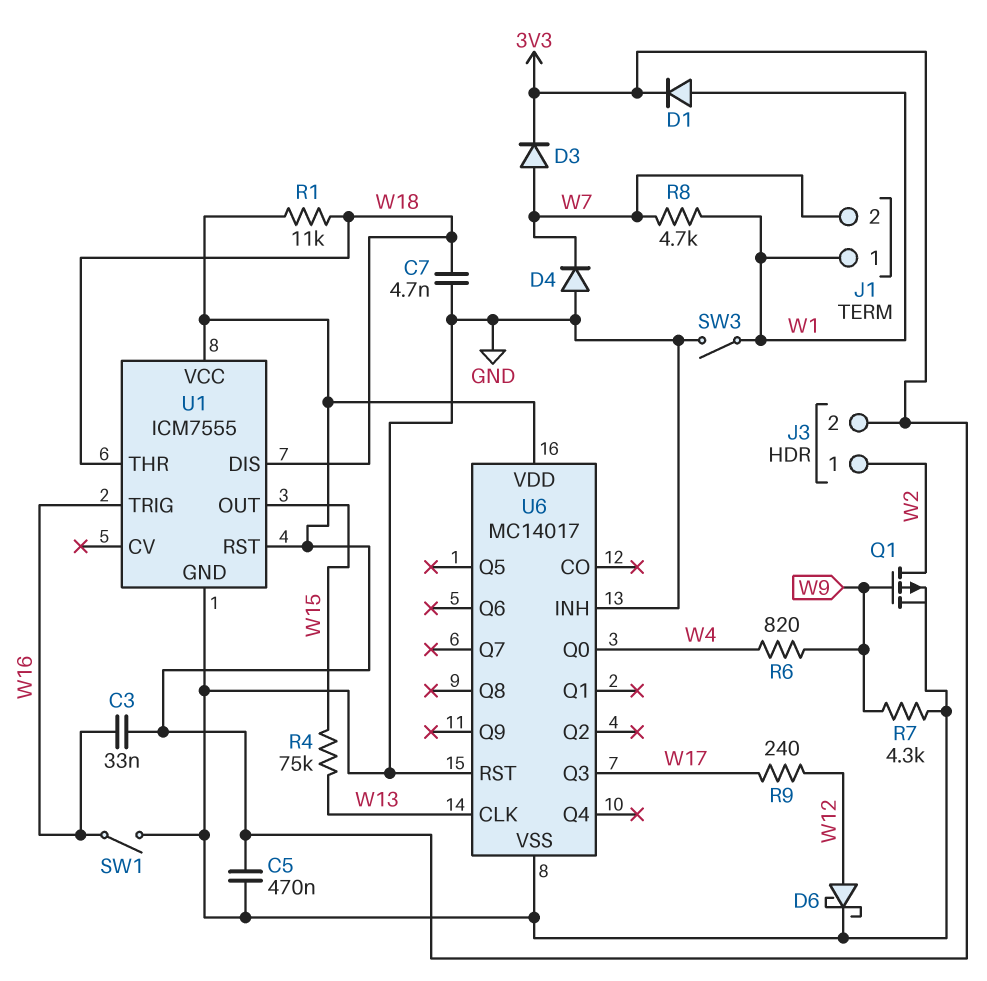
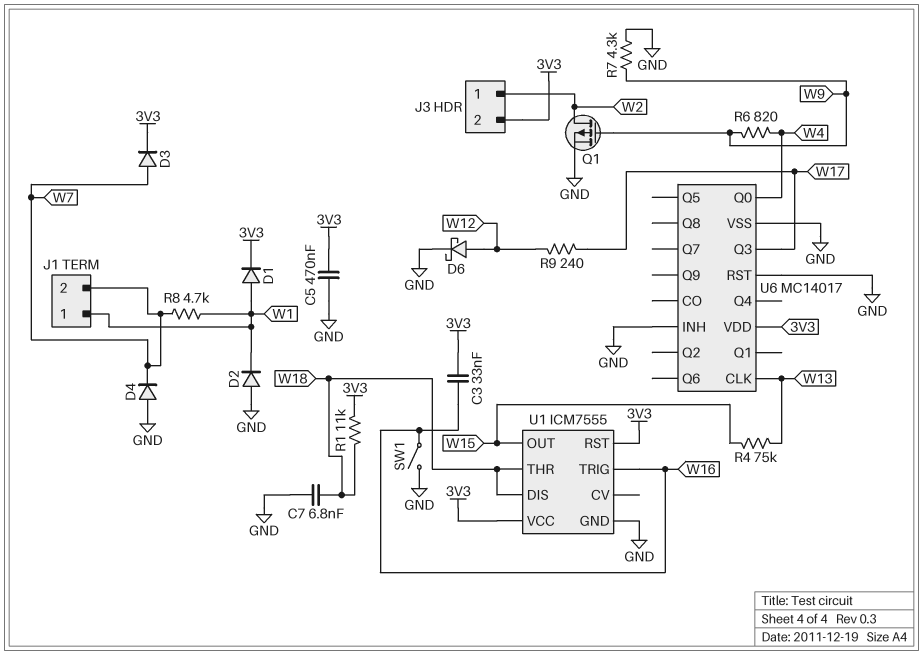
C7: 4.7nF (GND, W18) -> 6.8nF (GND, W18)
D2: none -> diode (A GND, K W1)
SW3: switch (GND, W1) -> none

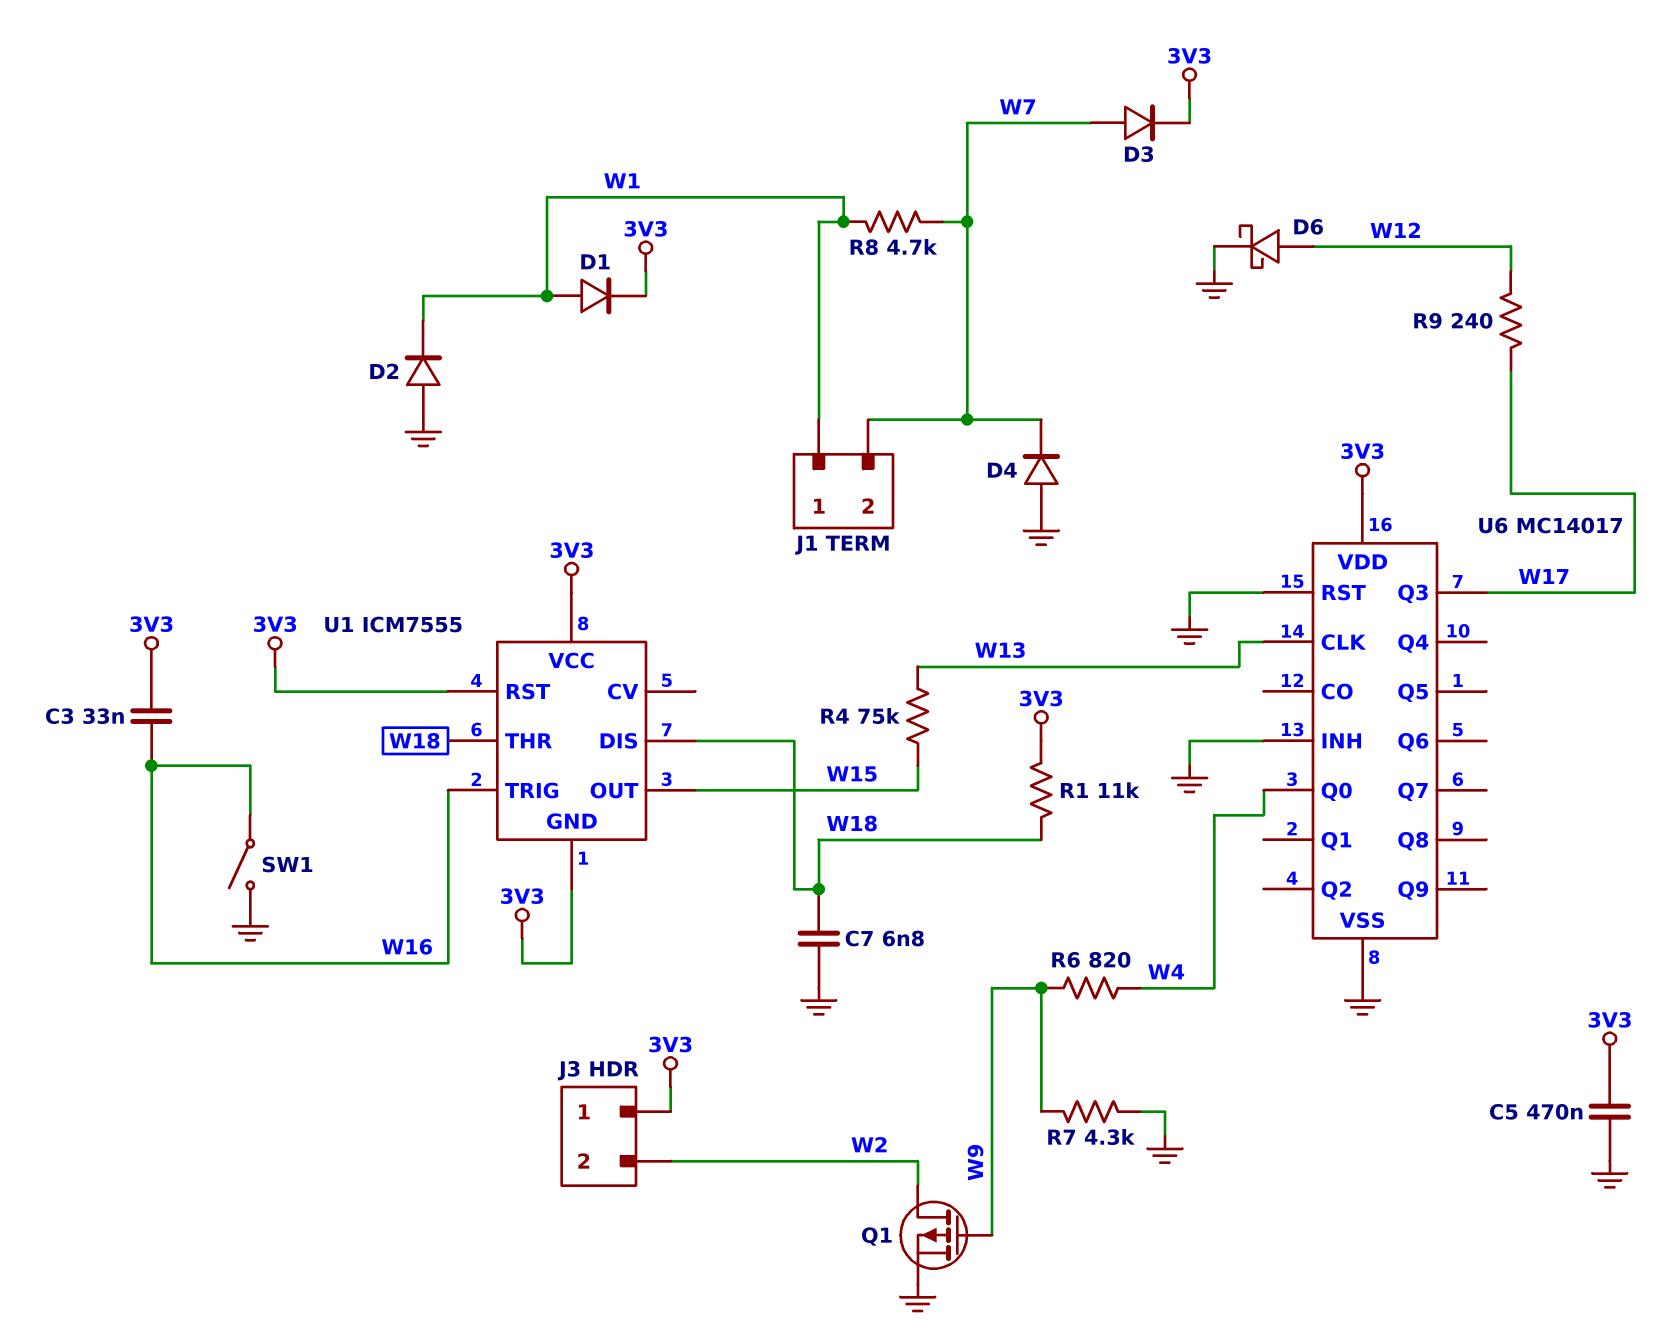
J3 pin 1: W2 -> 3V3
J3 pin 2: 3V3 -> W2
U1 pin GND: GND -> 3V3

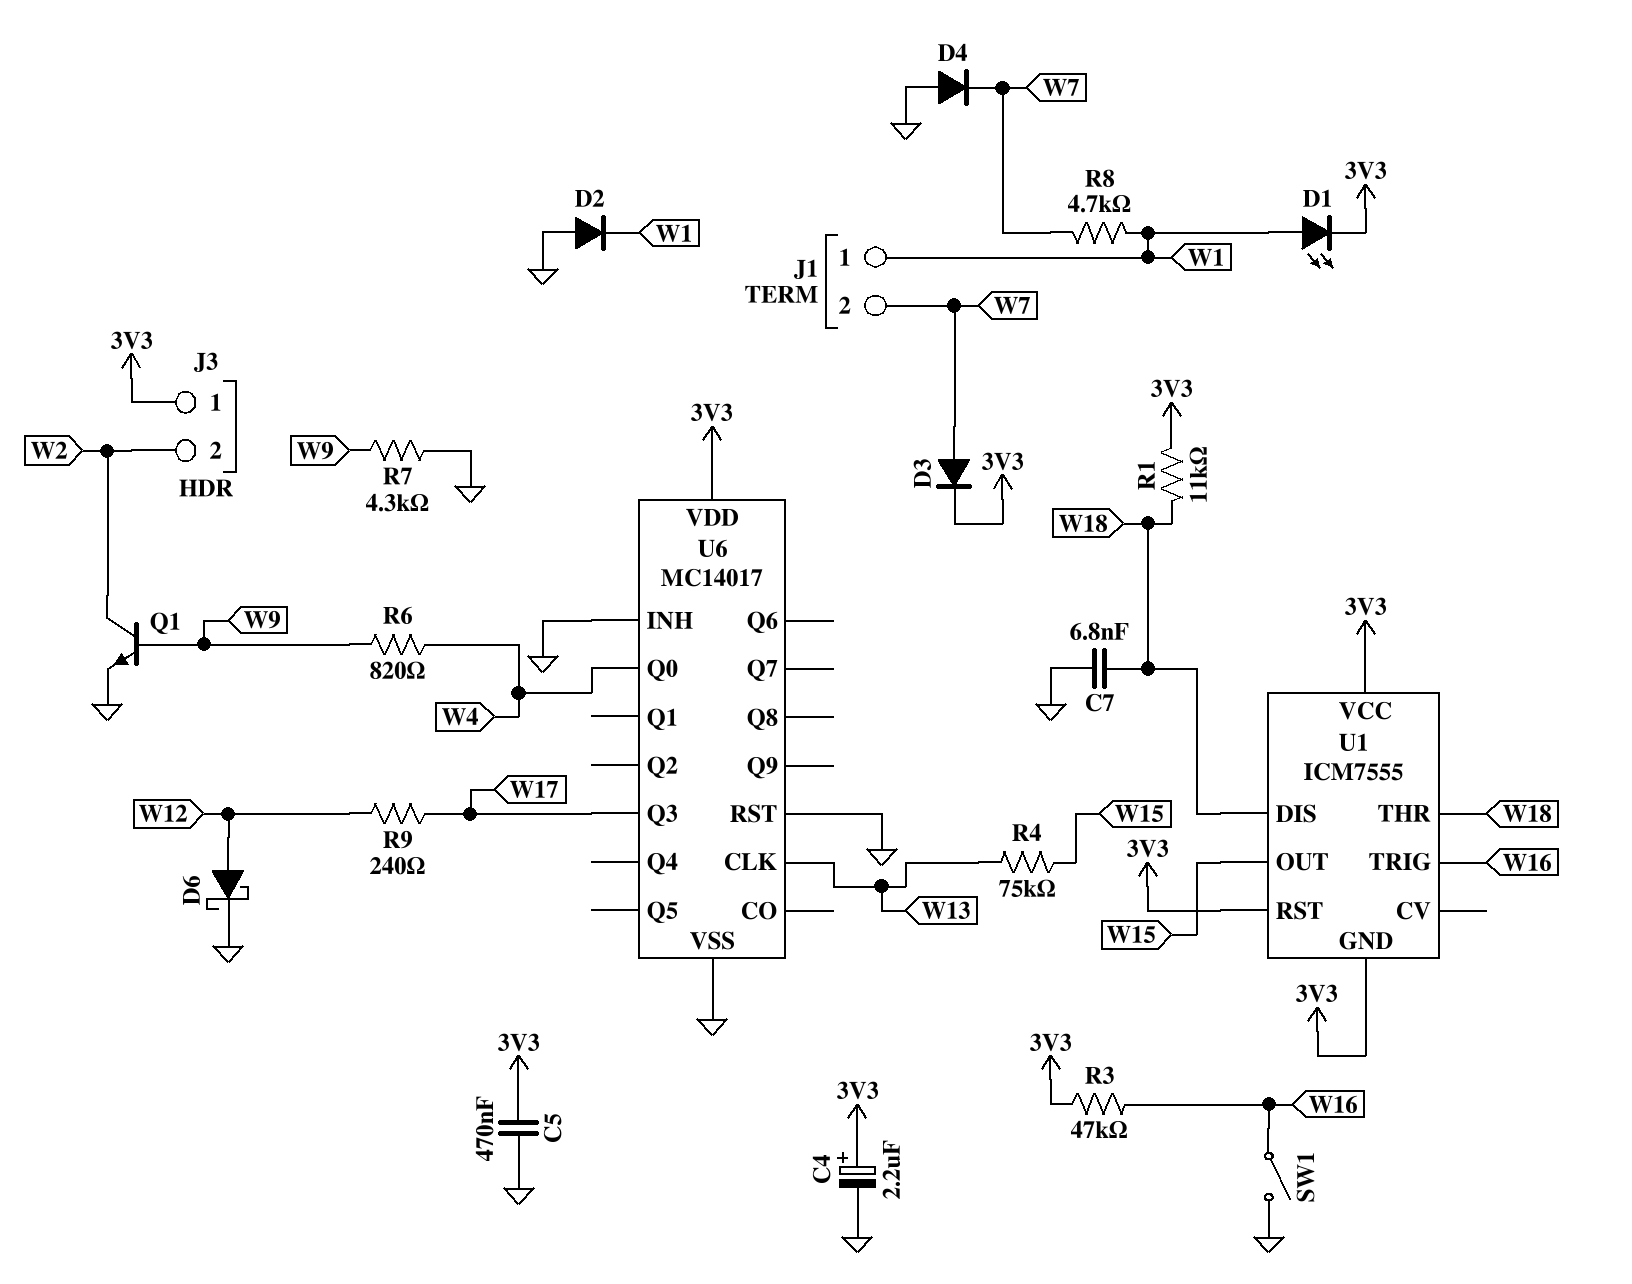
C3: 33nF (3V3, W16) -> none
C4: none -> 2.2uF (plus 3V3, minus GND)
D1: diode (A W1, K 3V3) -> LED (A W1, K 3V3)
Q1: PMOS (G W9, D W2, S GND) -> NPN (B W9, C W2, E GND)
R3: none -> 47k (3V3, W16)

